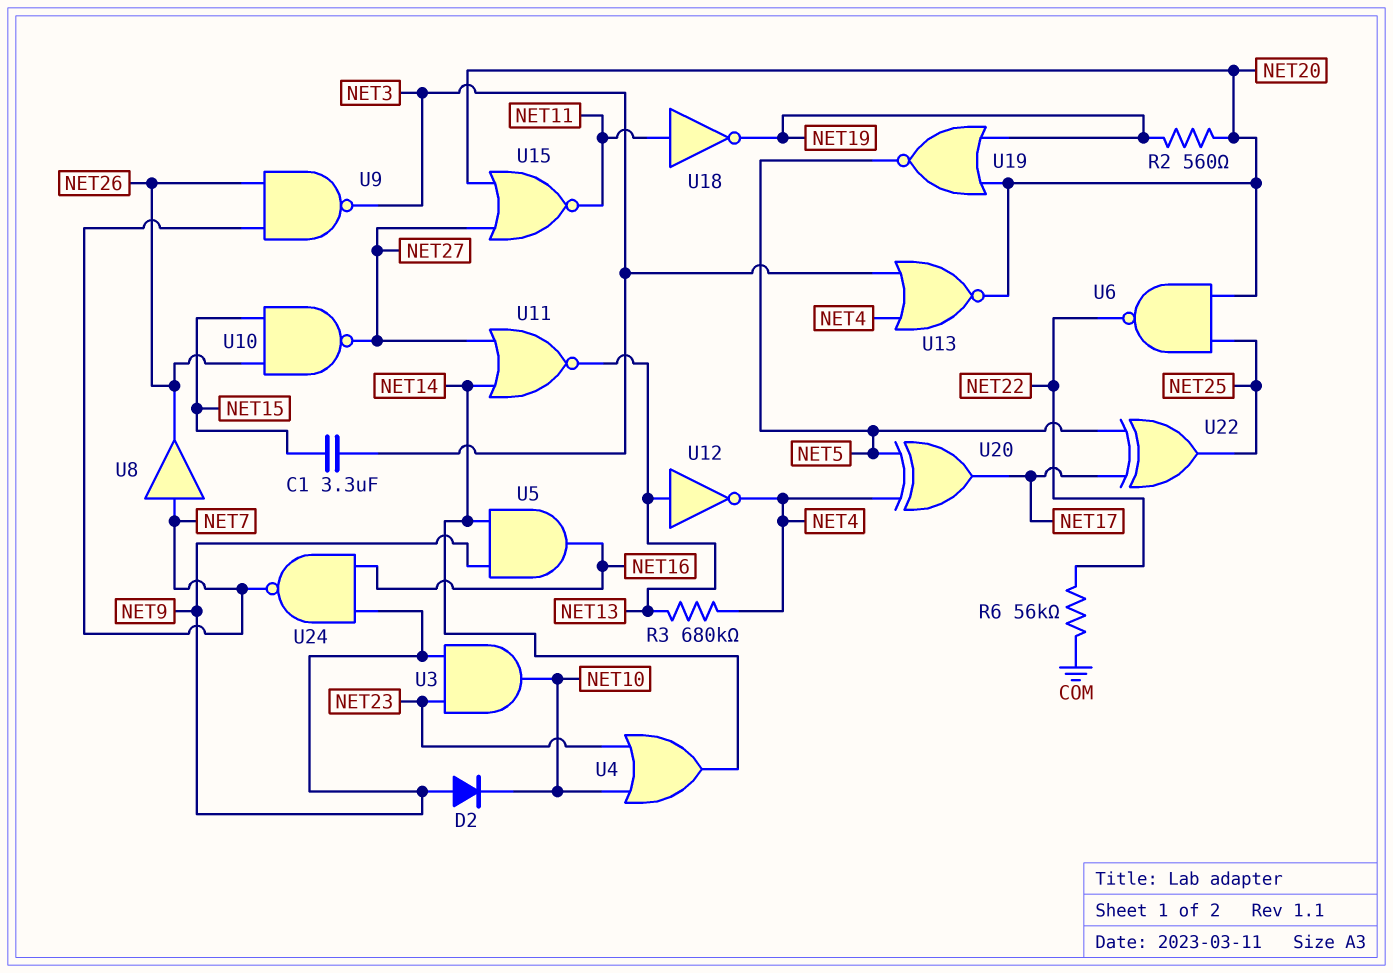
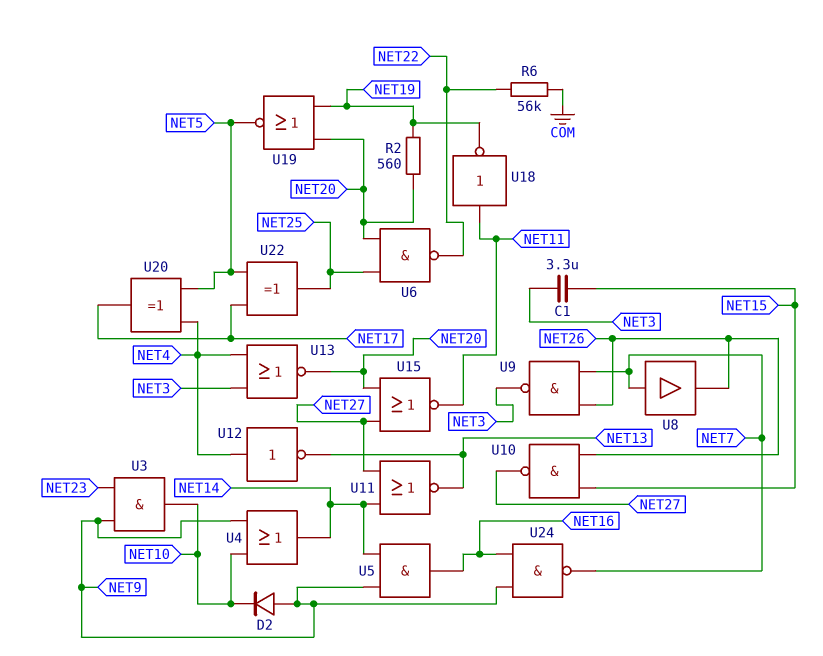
R3: 680k (NET4, NET13) -> none
U4: OR (in NET10, in NET23, out NET14) -> OR (in NET9, in NET10, out NET14)
U12: NOT (in NET13, out NET4) -> NOT (in NET4, out NET13)

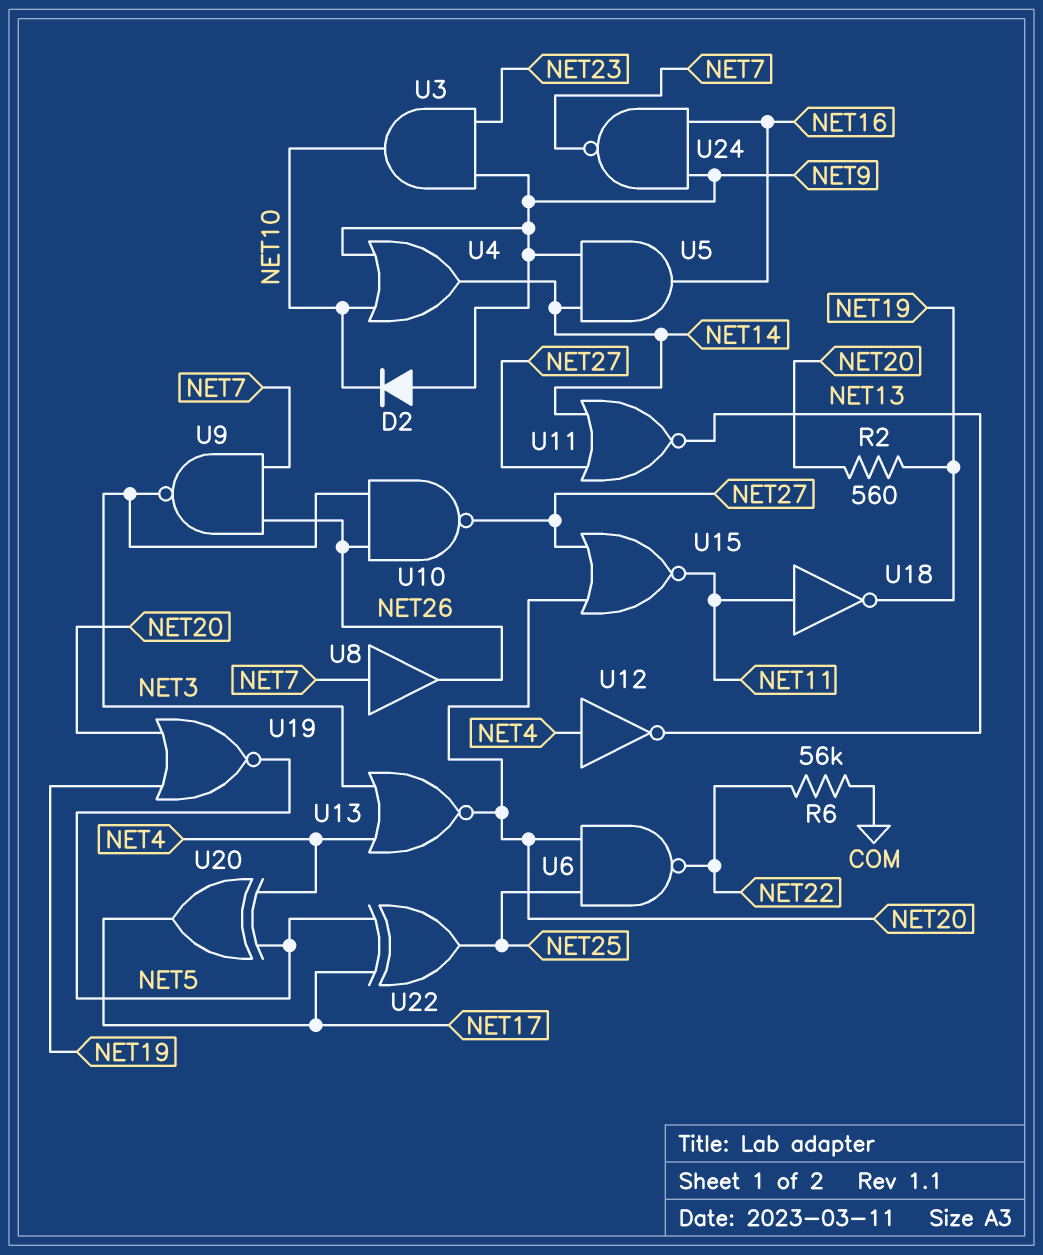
C1: 3.3uF (NET3, NET15) -> none
U10: NAND (in NET15, in NET26, out NET27) -> NAND (in NET3, in NET26, out NET27)

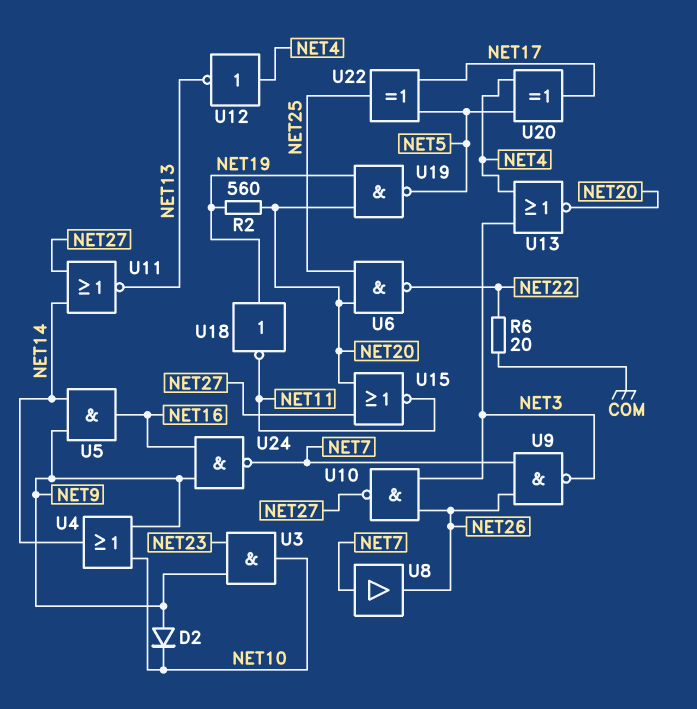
R6: 56k (COM, NET22) -> 20 (COM, NET22)
U18: NOT (in NET11, out NET19) -> NOT (in NET19, out NET11)
U19: NOR (in NET19, in NET20, out NET5) -> NAND (in NET19, in NET20, out NET5)

